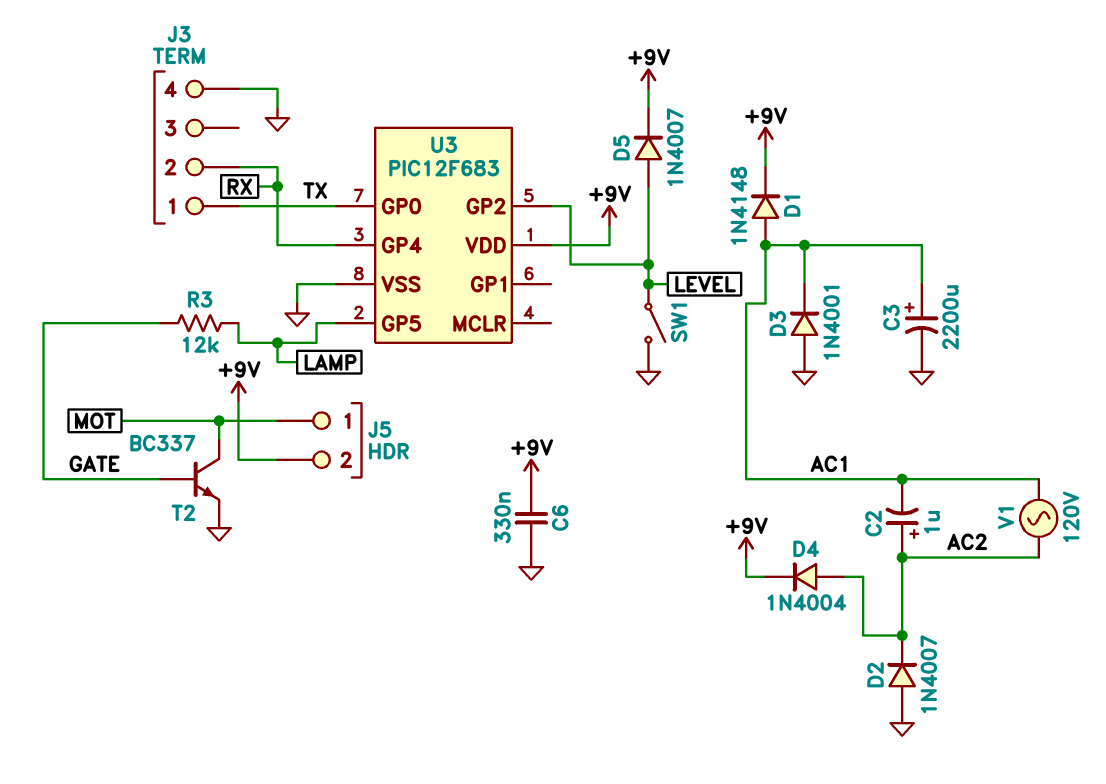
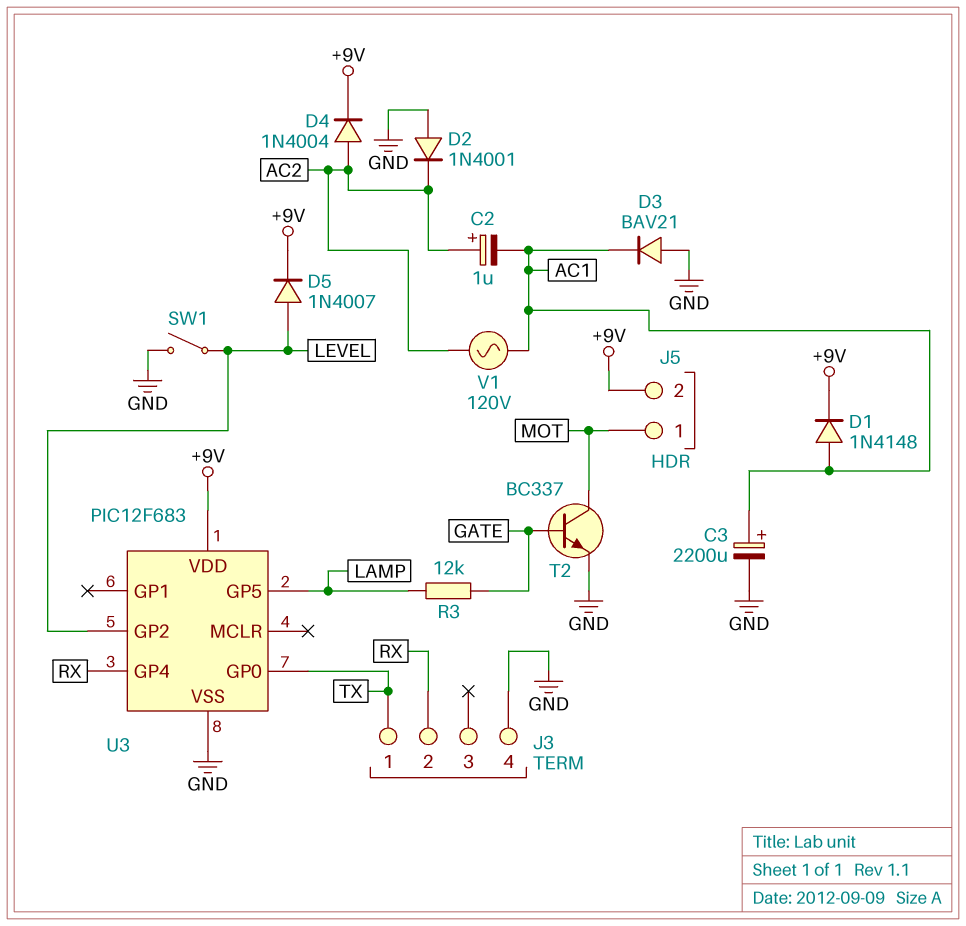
C6: 330nF (+9V, GND) -> none
D2: diode 1N4007 (A GND, K AC2) -> diode 1N4001 (A GND, K AC2)
D3: diode 1N4001 (A GND, K AC1) -> diode BAV21 (A GND, K AC1)

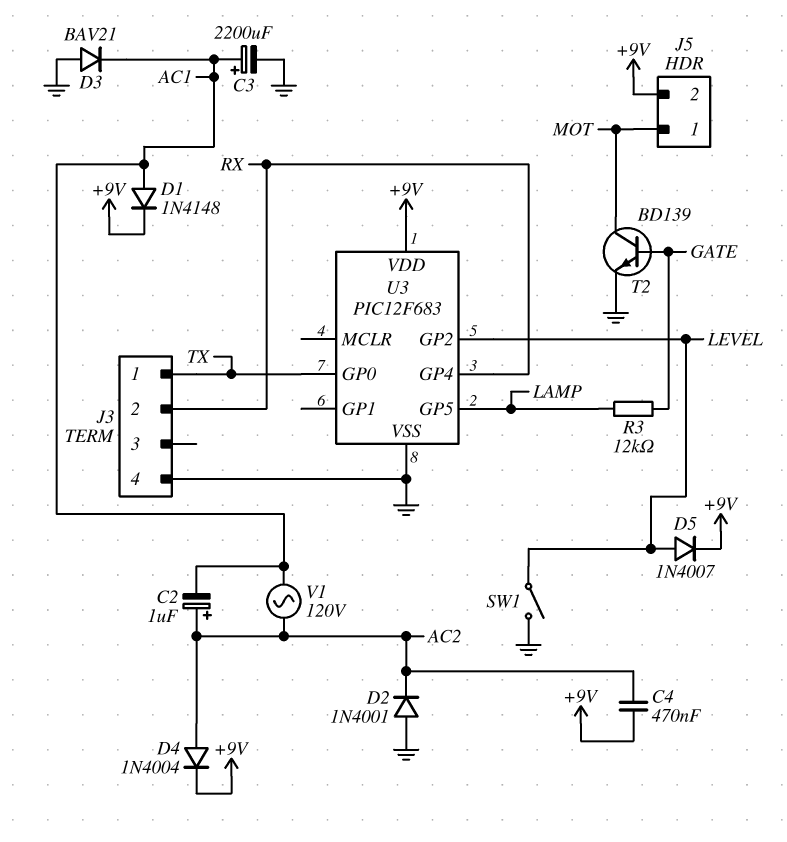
C4: none -> 470nF (+9V, AC2)
T2: NPN BC337 (B GATE, C MOT, E GND) -> NPN BD139 (B GATE, C MOT, E GND)

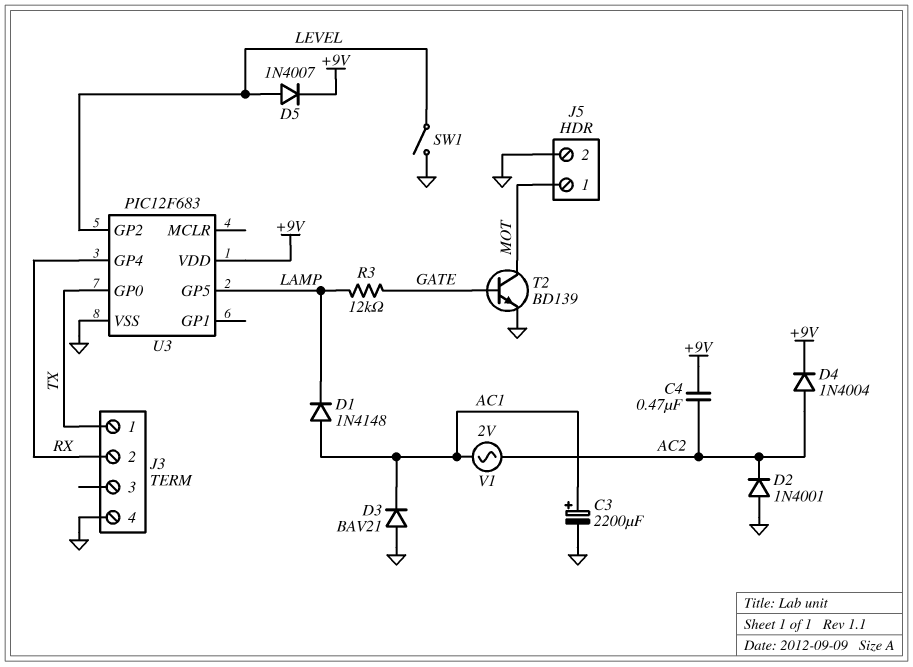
C2: 1uF (plus AC2, minus AC1) -> none
D1: diode 1N4148 (A AC1, K +9V) -> diode 1N4148 (A AC1, K LAMP)
J5 pin 2: +9V -> GND
V1: AC 120V (AC1, AC2) -> AC 2V (AC1, AC2)

